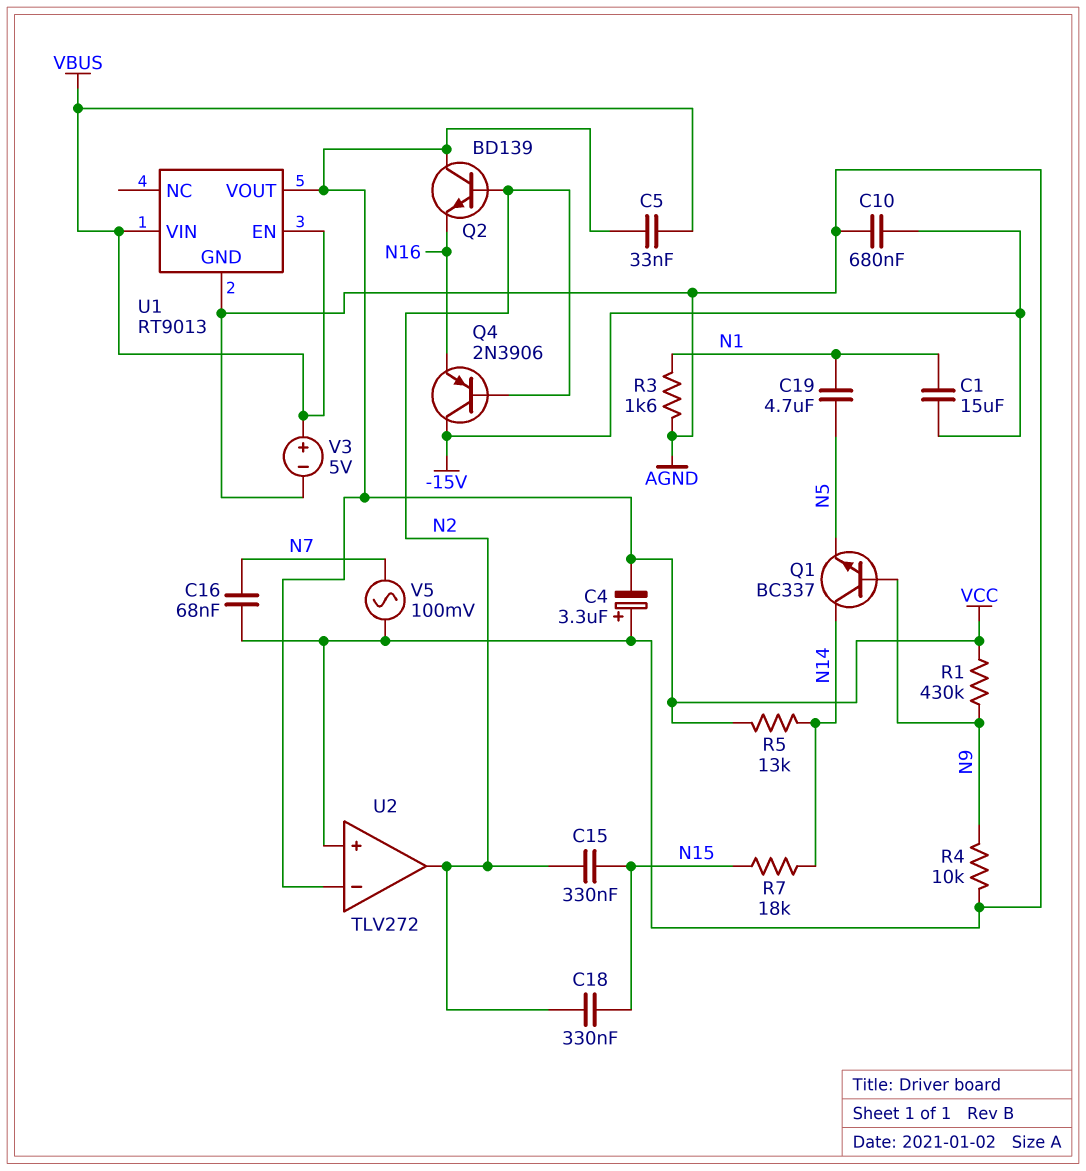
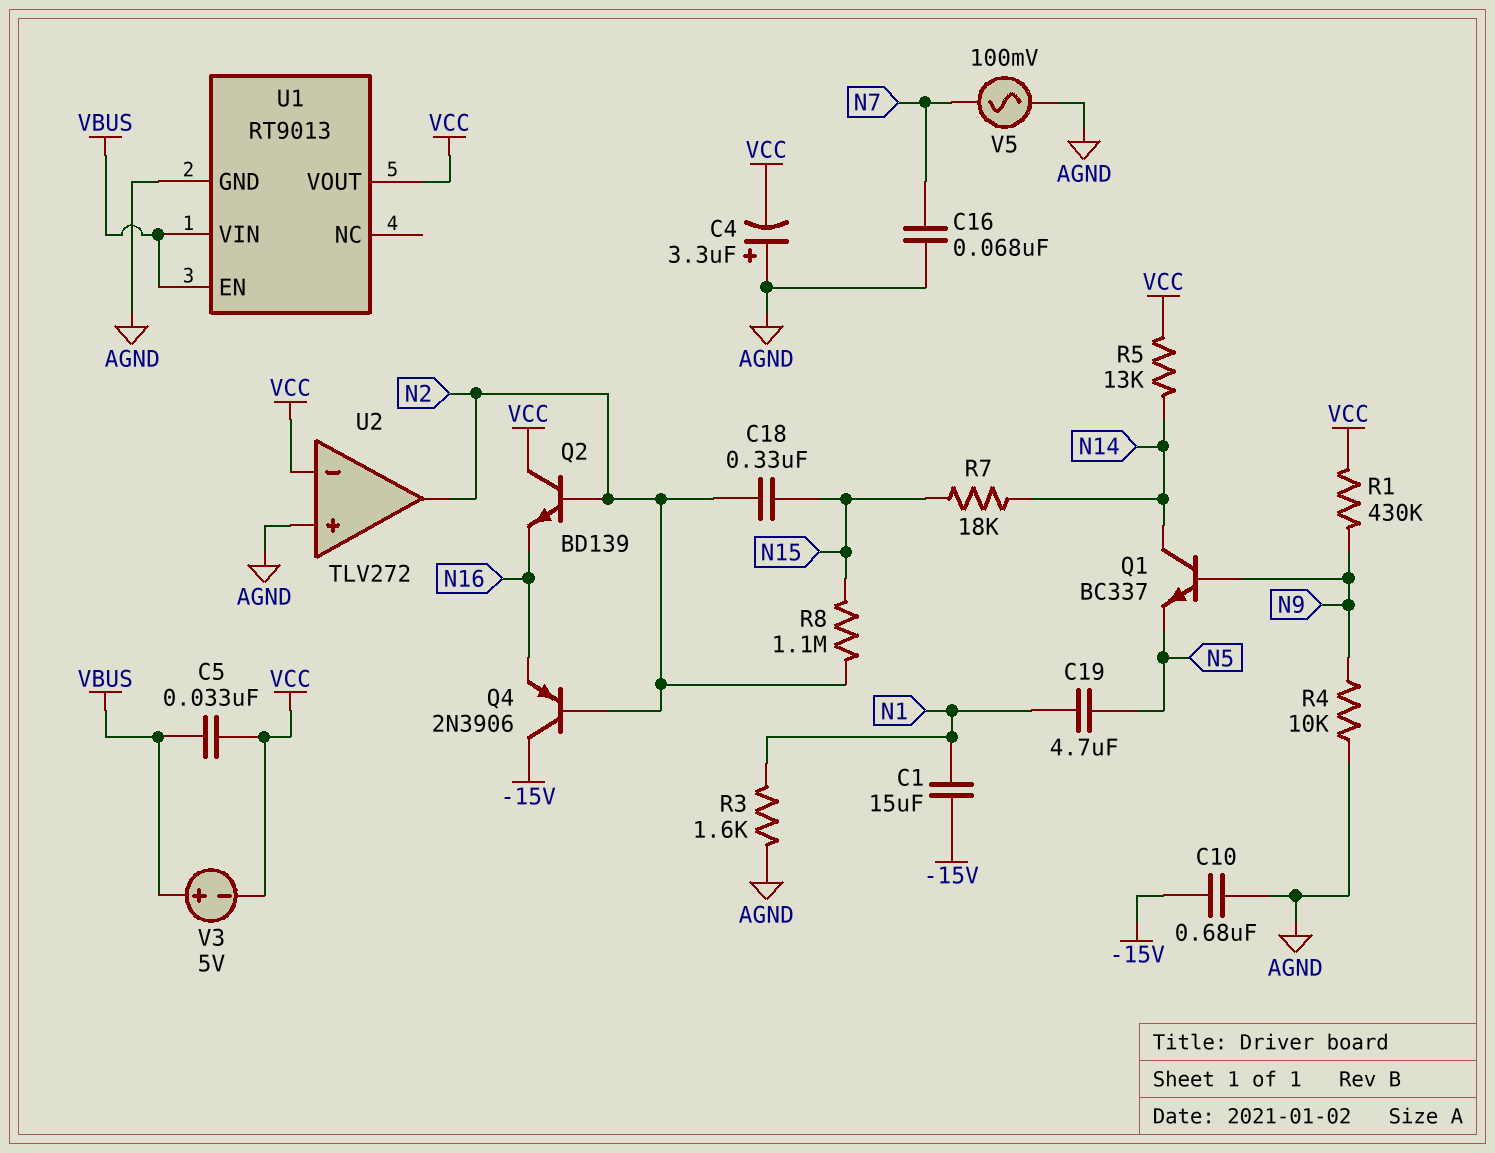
C15: 330nF (N2, N15) -> none
R8: none -> 1.1M (N2, N15)
V3: 5V (plus VBUS, minus AGND) -> 5V (plus VBUS, minus VCC)

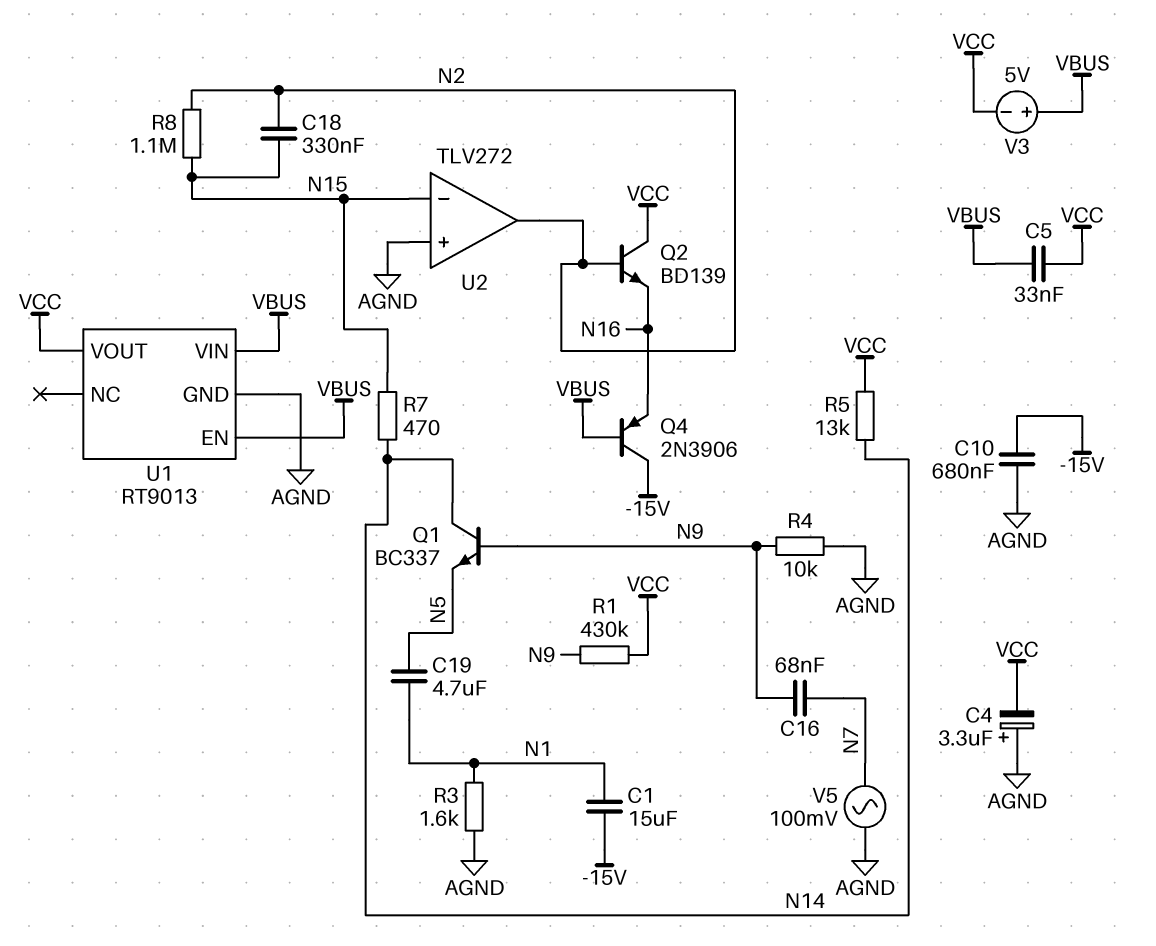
C16: 68nF (AGND, N7) -> 68nF (N7, N9)
Q4: PNP 2N3906 (B N2, C -15V, E N16) -> PNP 2N3906 (B VBUS, C -15V, E N16)
R7: 18k (N14, N15) -> 470 (N14, N15)
U2 pin in-: VCC -> N15

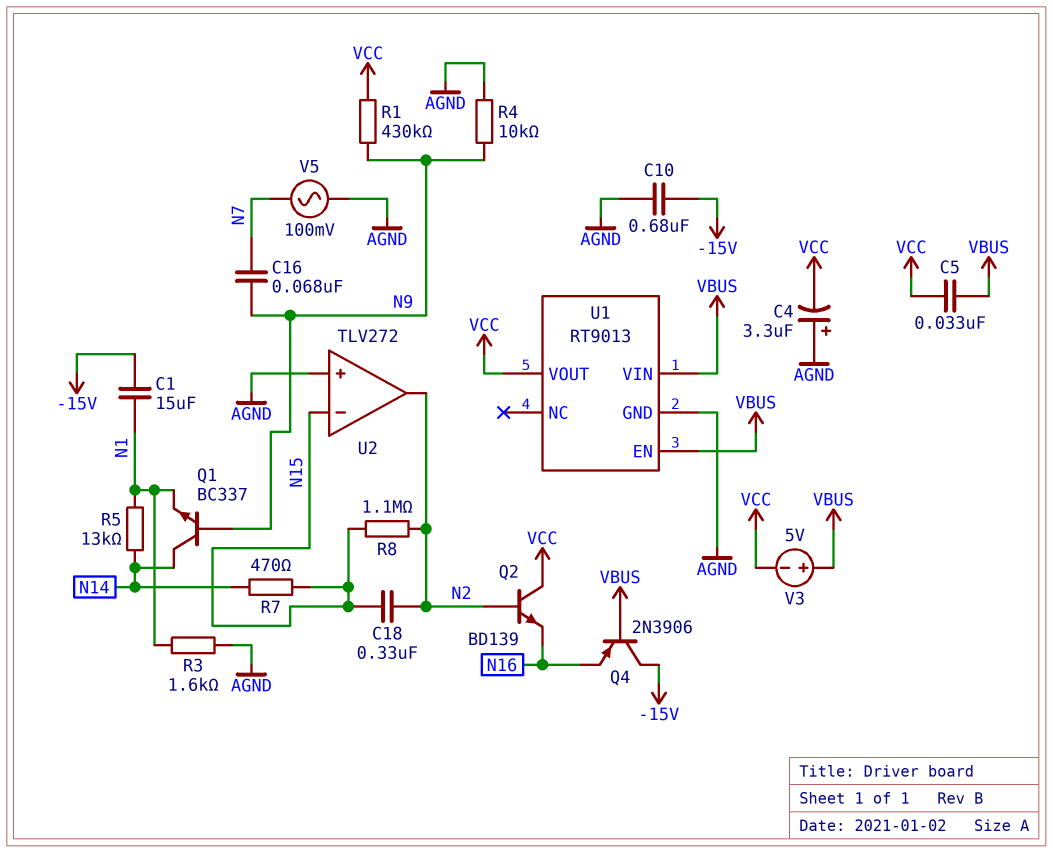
C19: 4.7uF (N1, N5) -> none
Q1: NPN BC337 (B N9, C N14, E N5) -> NPN BC337 (B N9, C N14, E N1)
R5: 13k (N14, VCC) -> 13k (N1, N14)

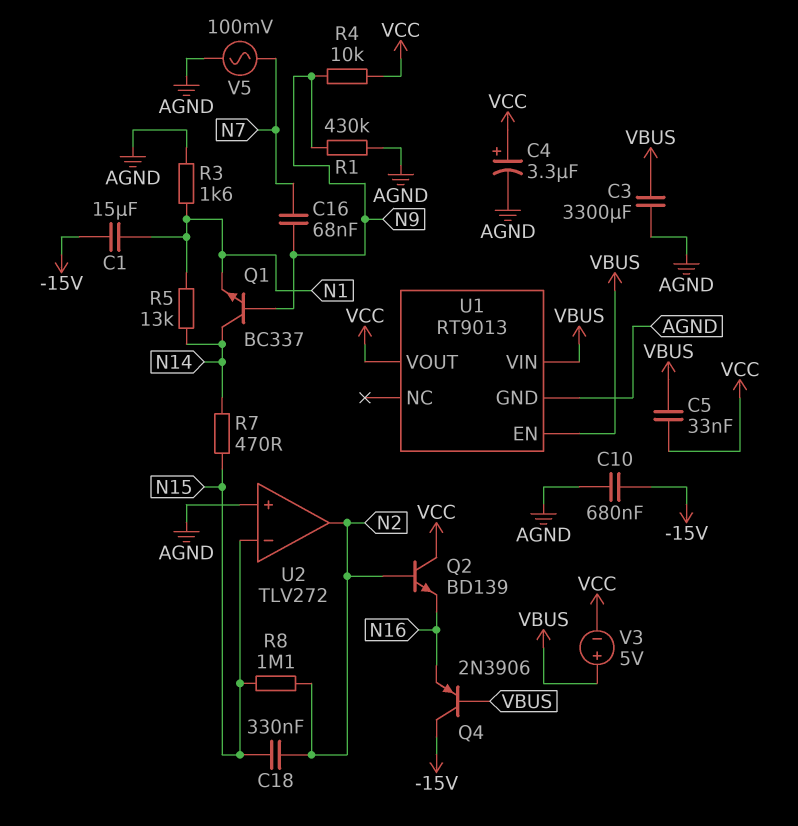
C3: none -> 3300uF (AGND, VBUS)
C4: 3.3uF (plus AGND, minus VCC) -> 3.3uF (plus VCC, minus AGND)
R1: 430k (N9, VCC) -> 430k (AGND, N9)
R4: 10k (AGND, N9) -> 10k (N9, VCC)

